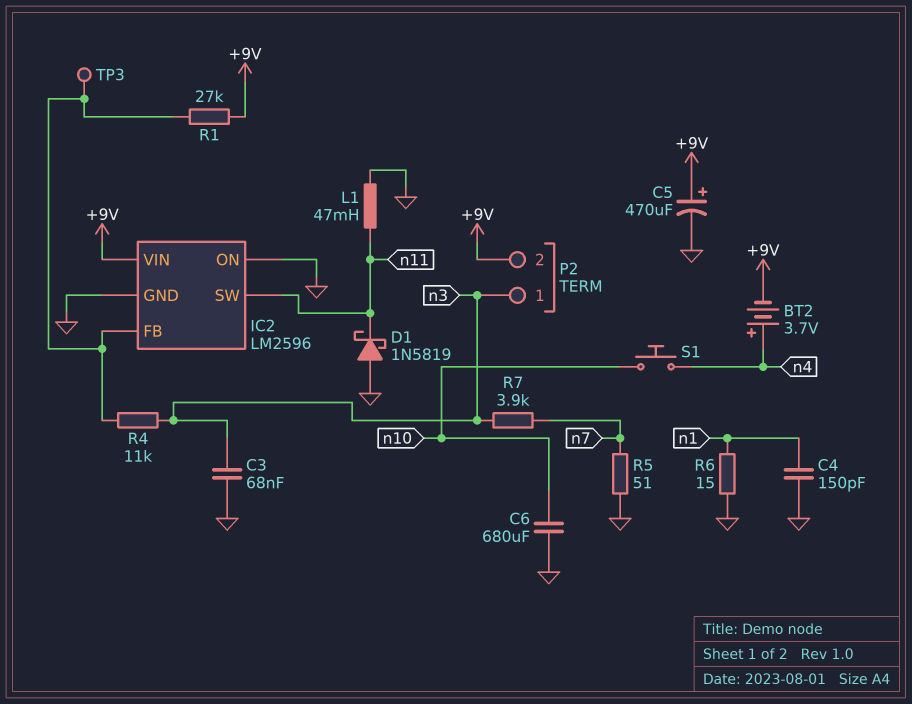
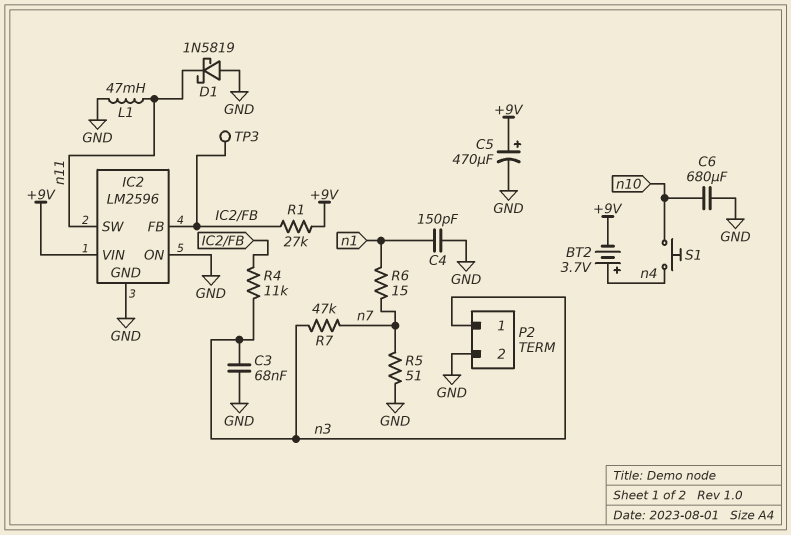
P2 pin 2: +9V -> GND
R6: 15 (GND, n1) -> 15 (n1, n7)
R7: 3.9k (n3, n7) -> 47k (n3, n7)

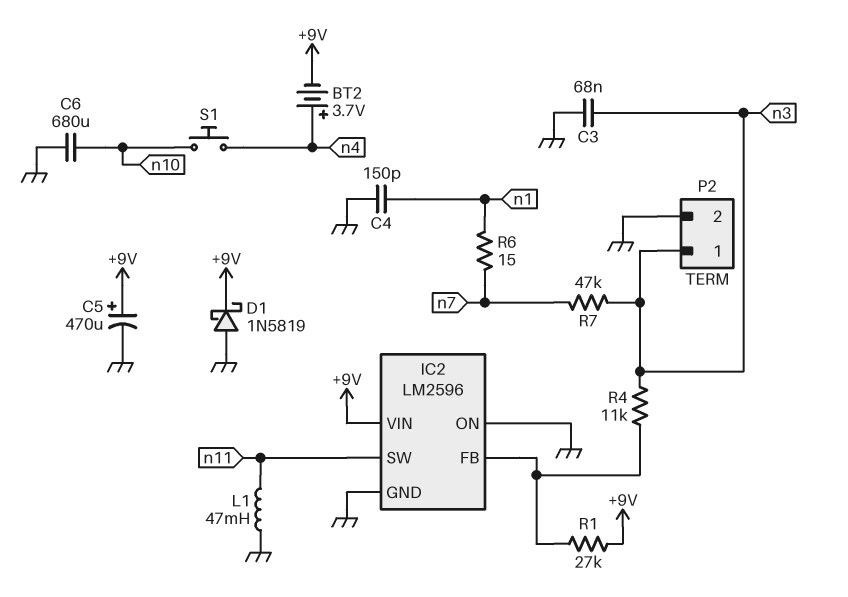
D1: schottky 1N5819 (A GND, K n11) -> schottky 1N5819 (A GND, K +9V)
R5: 51 (GND, n7) -> none
TP3: test point (IC2/FB) -> none

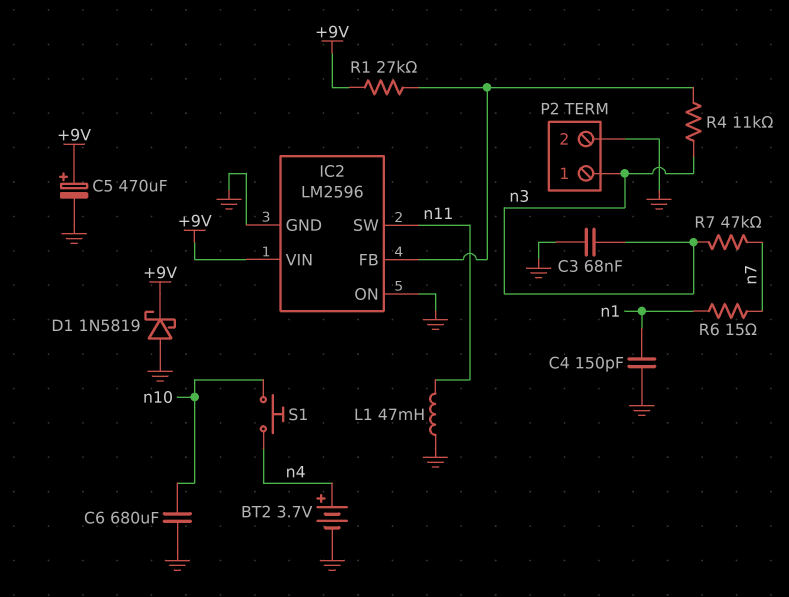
BT2: 3.7V (plus n4, minus +9V) -> 3.7V (plus n4, minus GND)

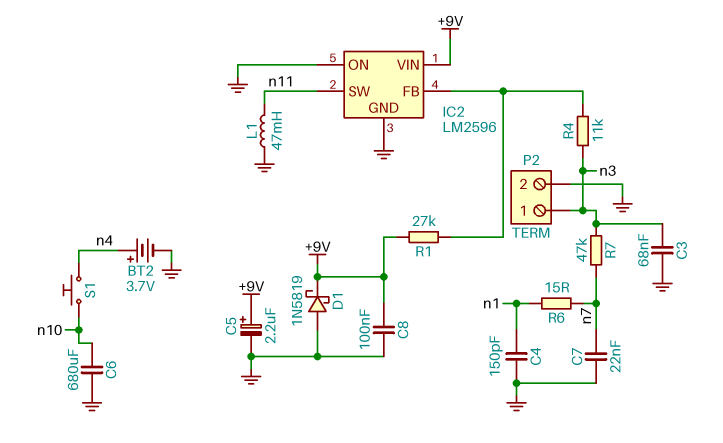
C5: 470uF (plus +9V, minus GND) -> 2.2uF (plus +9V, minus GND)
C7: none -> 22nF (GND, n7)
C8: none -> 100nF (+9V, GND)

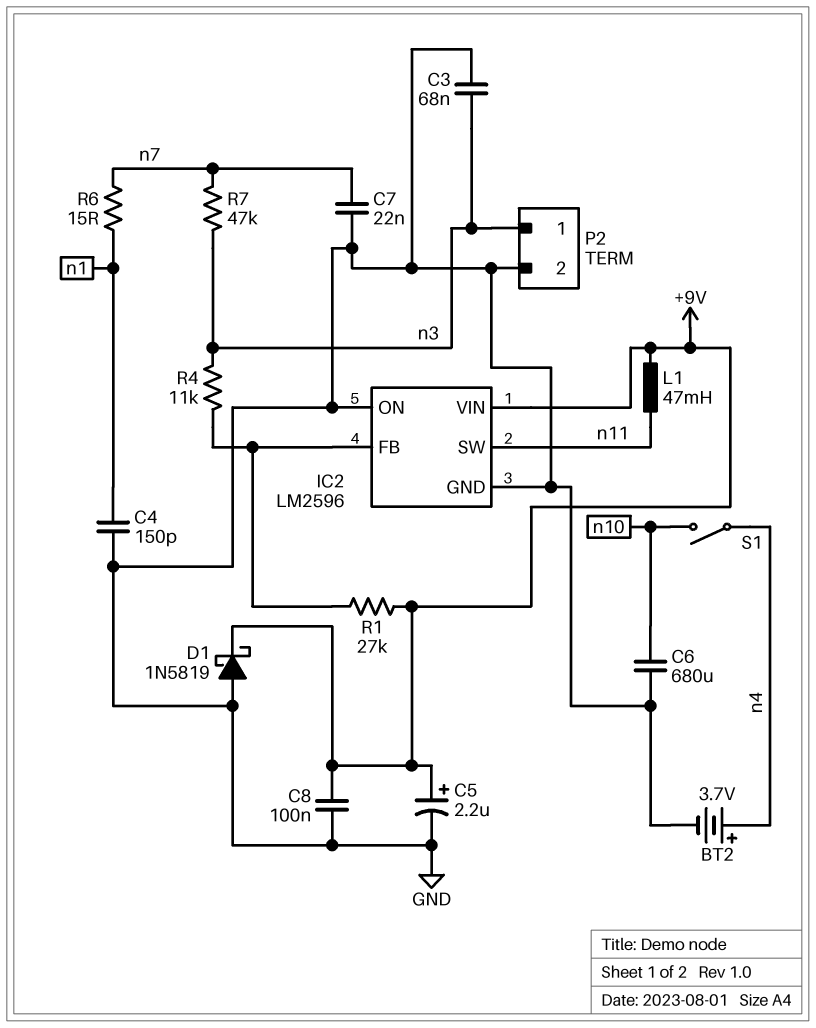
L1: 47mH (GND, n11) -> 47mH (+9V, n11)
S1: button (n4, n10) -> switch (n4, n10)

